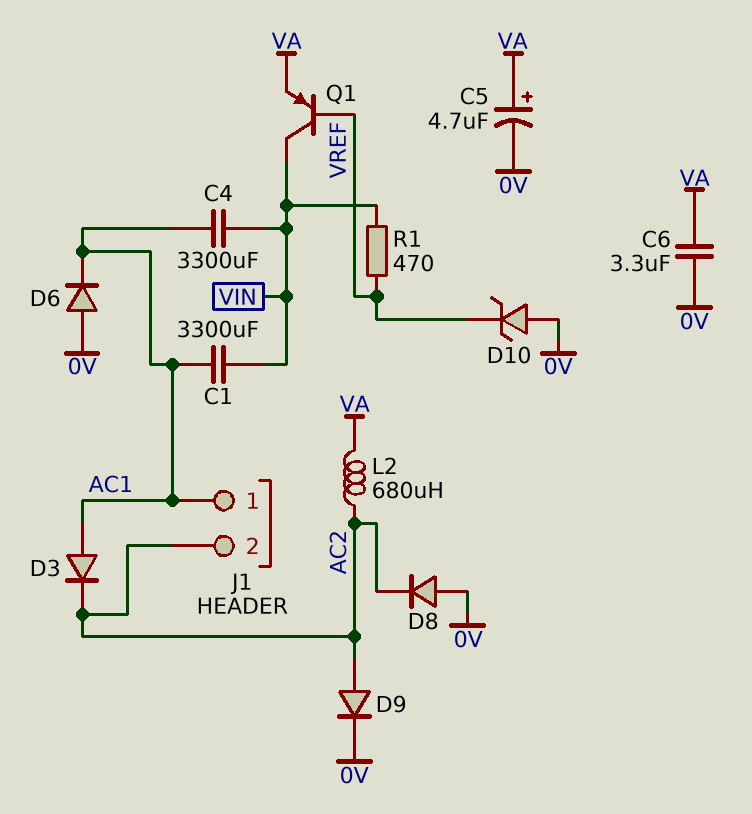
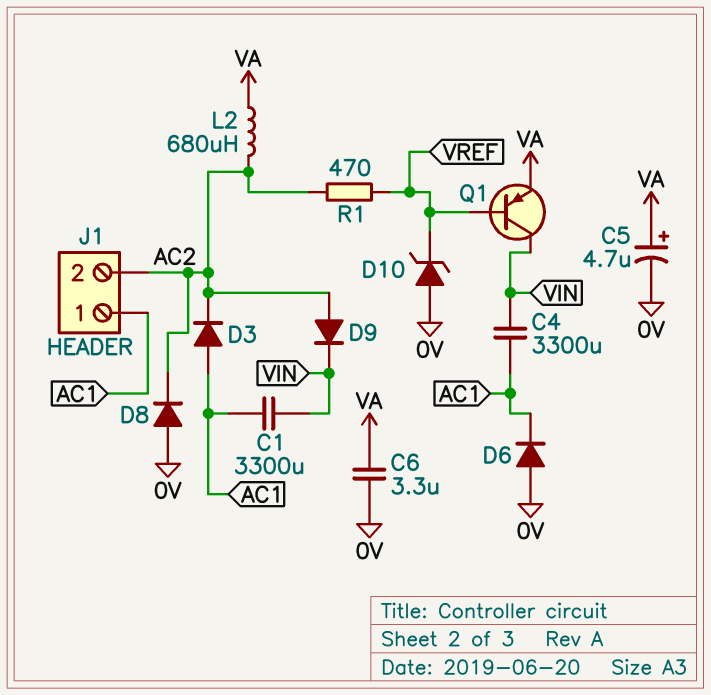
D9: diode (A AC2, K 0V) -> diode (A AC2, K VIN)
R1: 470 (VIN, VREF) -> 470 (AC2, VREF)

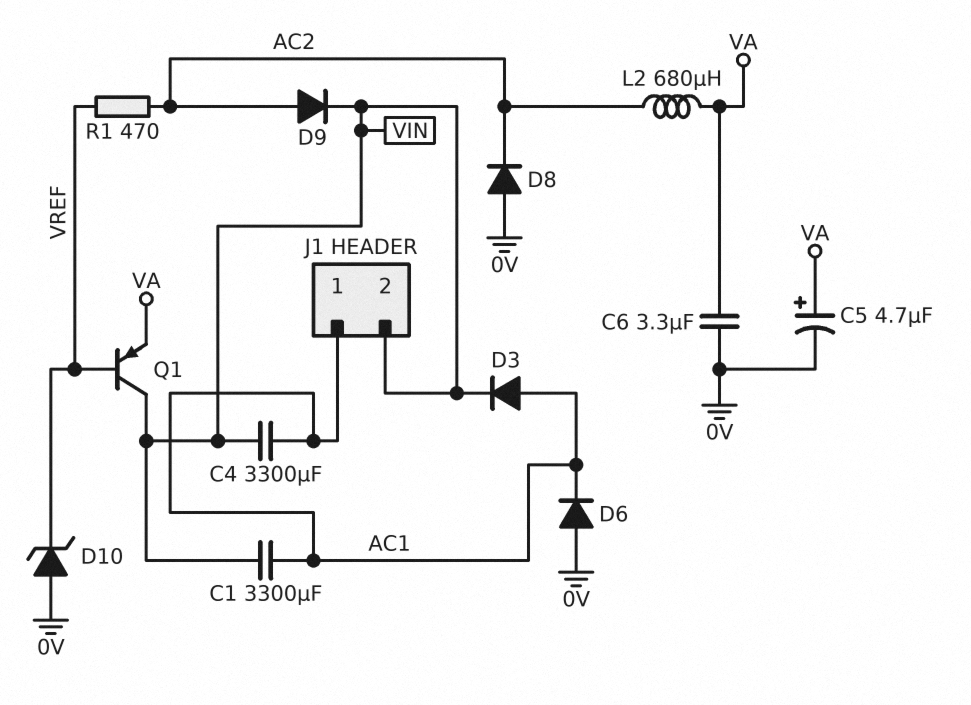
D3: diode (A AC1, K AC2) -> diode (A AC1, K VIN)
J1 pin 2: AC2 -> VIN

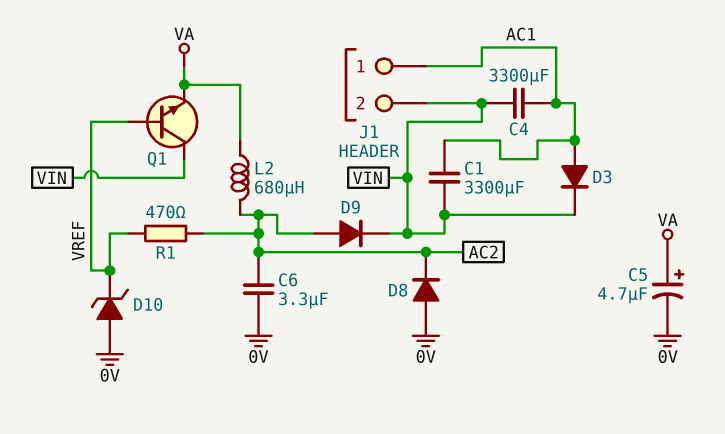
C6: 3.3uF (0V, VA) -> 3.3uF (0V, AC2)
D6: diode (A 0V, K AC1) -> none
Q1: PNP (B VREF, C VIN, E VA) -> NPN (B VREF, C VIN, E VA)

